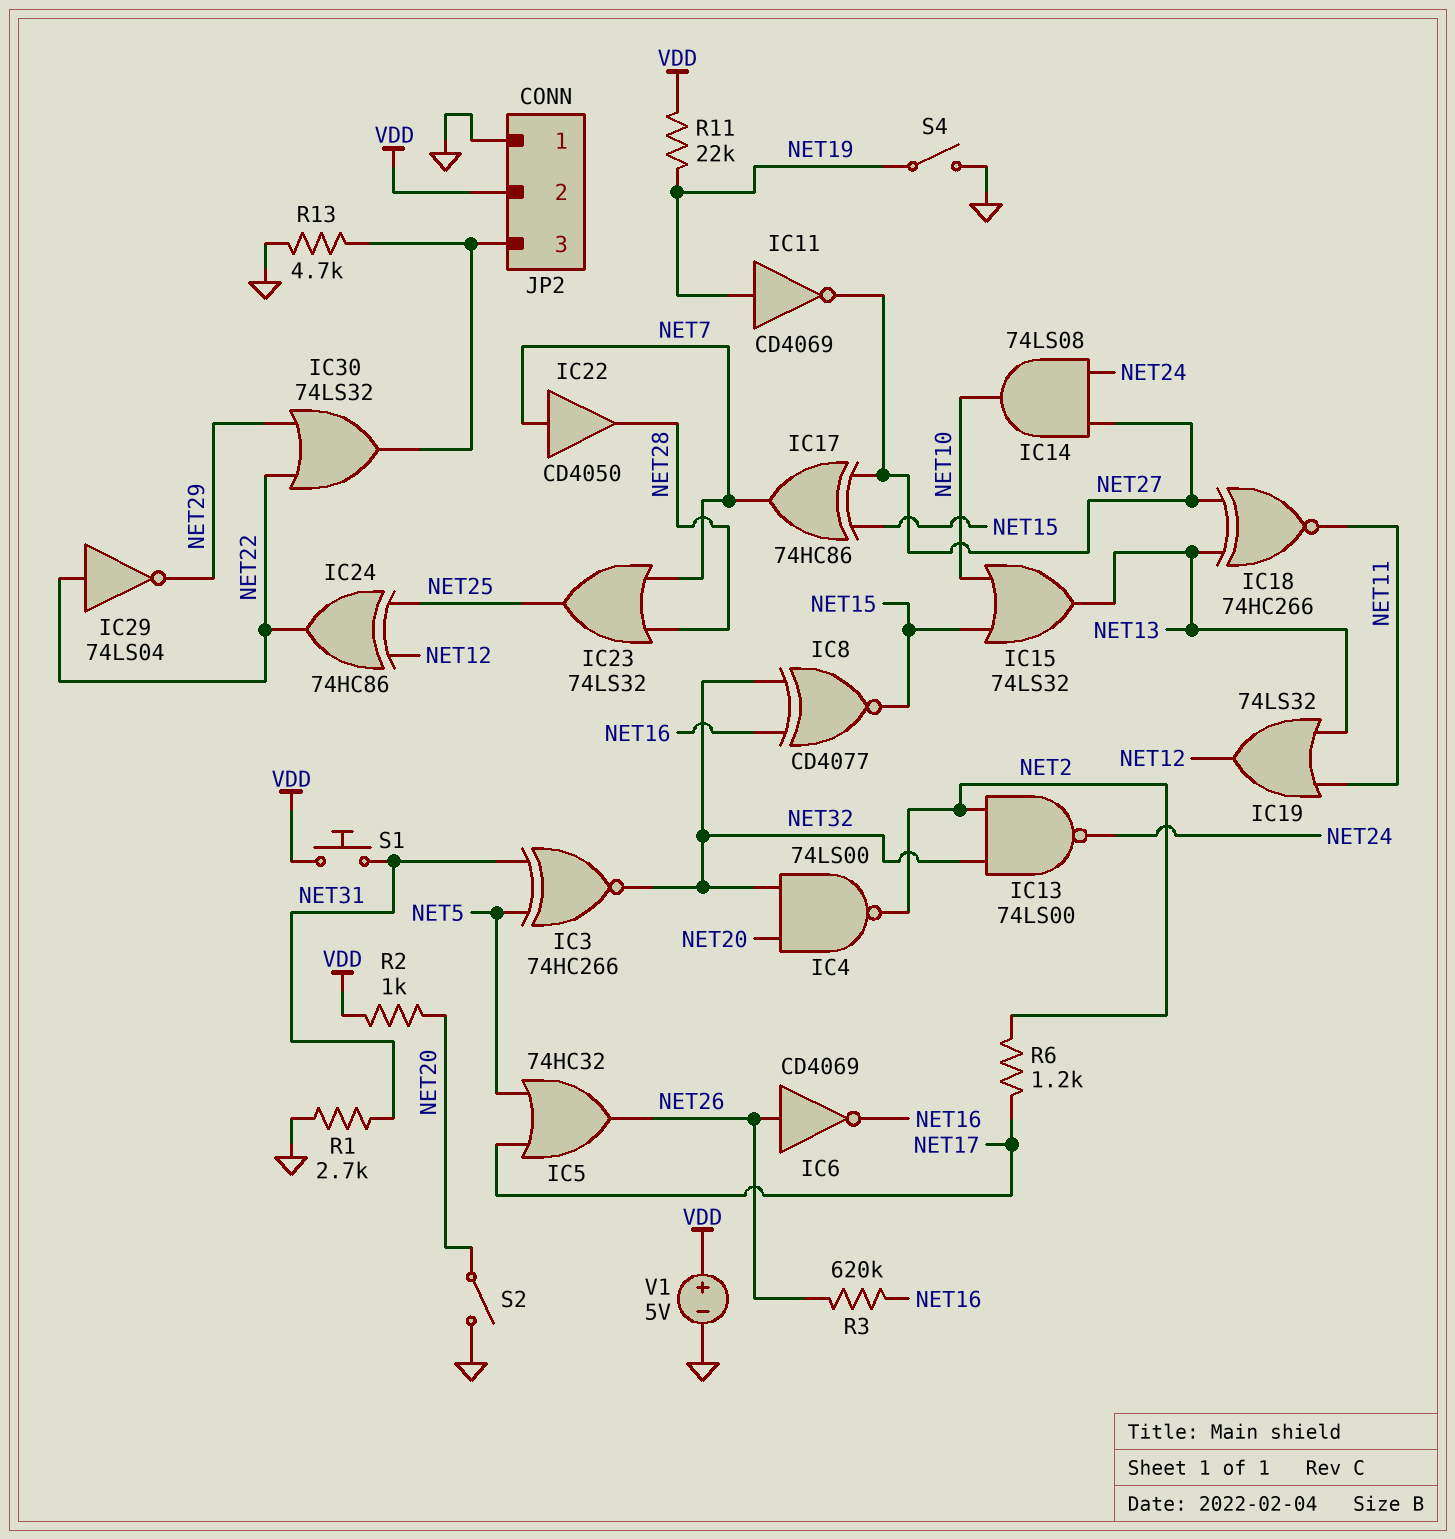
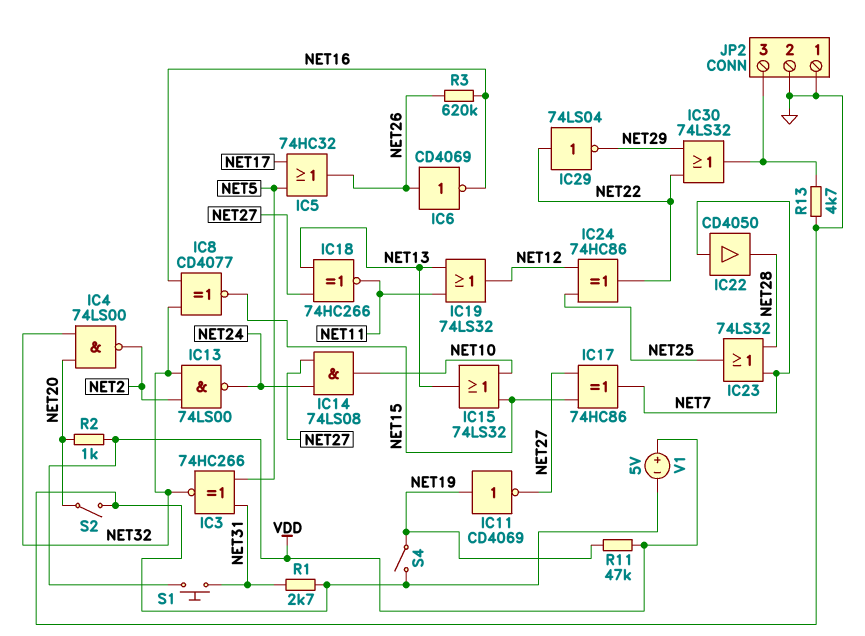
JP2 pin 2: VDD -> GND
R6: 1.2k (NET2, NET17) -> none
R11: 22k (NET19, VDD) -> 47k (NET19, VDD)

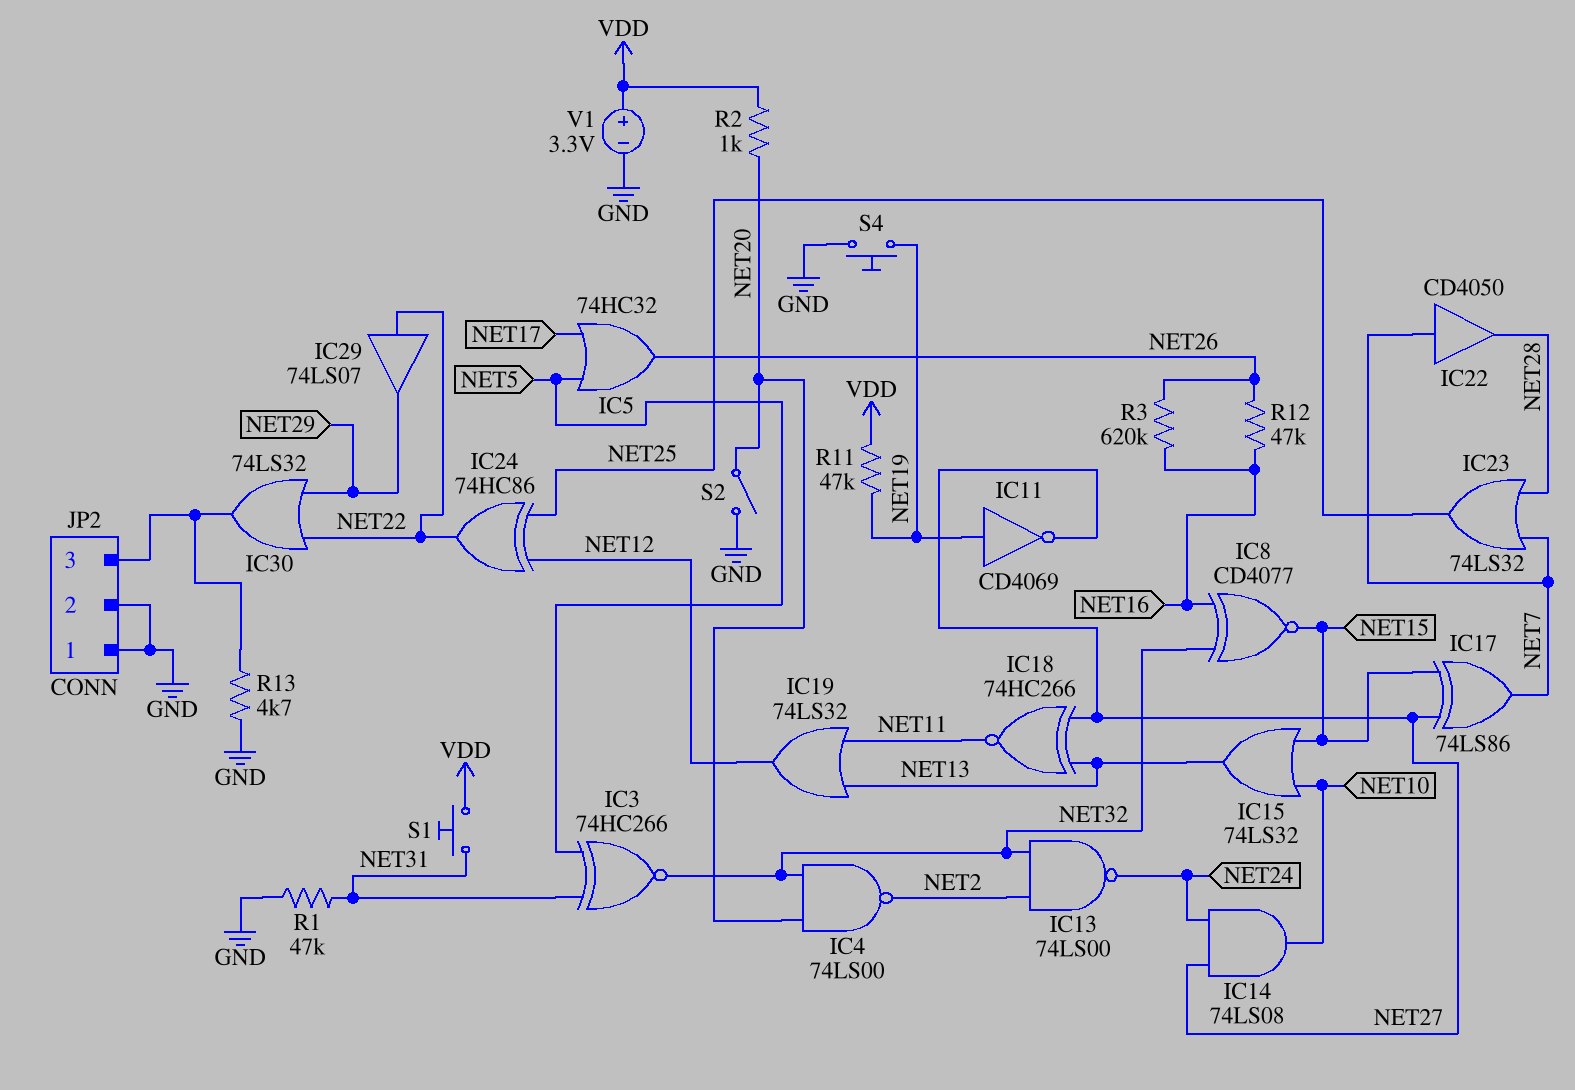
IC6: NOT CD4069 (in NET26, out NET16) -> none
IC17: XOR 74HC86 (in NET15, in NET27, out NET7) -> XOR 74LS86 (in NET15, in NET27, out NET7)
IC29: NOT 74LS04 (in NET22, out NET29) -> buffer 74LS07 (in NET22, out NET29)
R1: 2.7k (GND, NET31) -> 47k (GND, NET31)
R12: none -> 47k (NET16, NET26)
S4: switch (GND, NET19) -> button (GND, NET19)
V1: 5V (plus VDD, minus GND) -> 3.3V (plus VDD, minus GND)

